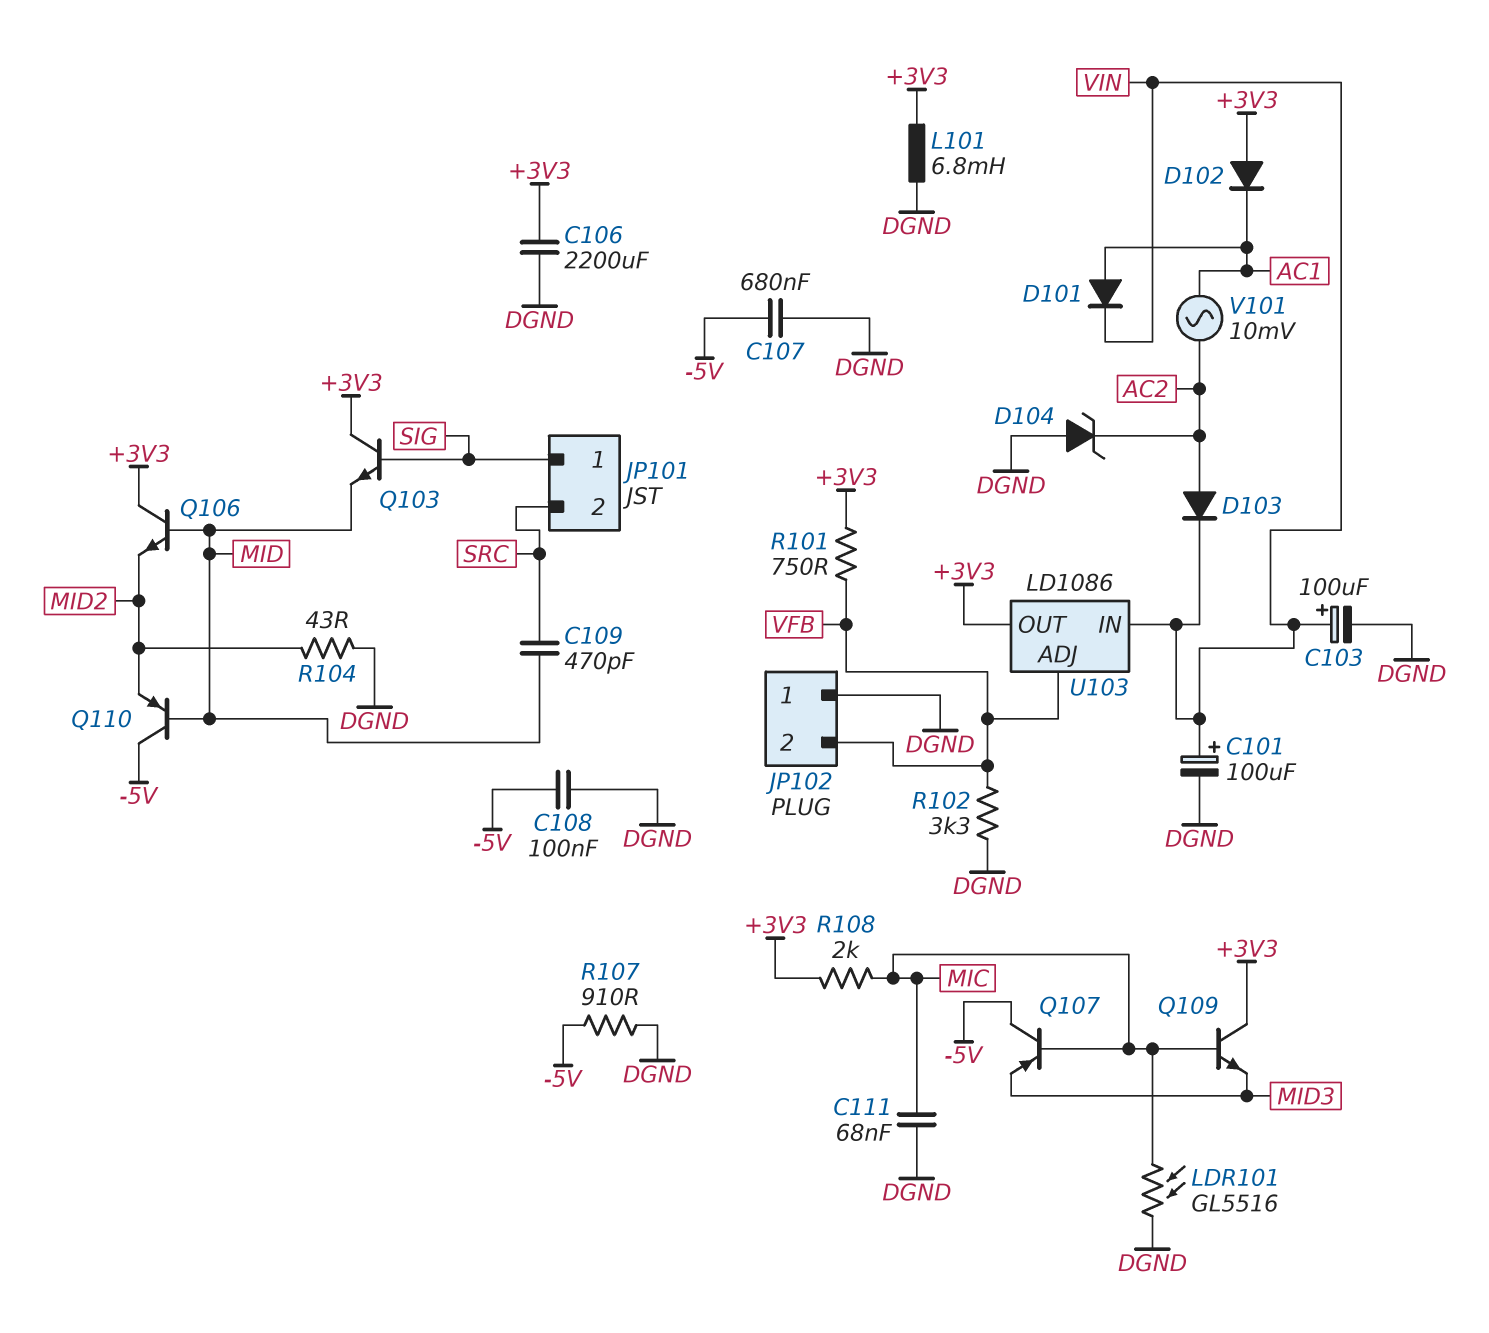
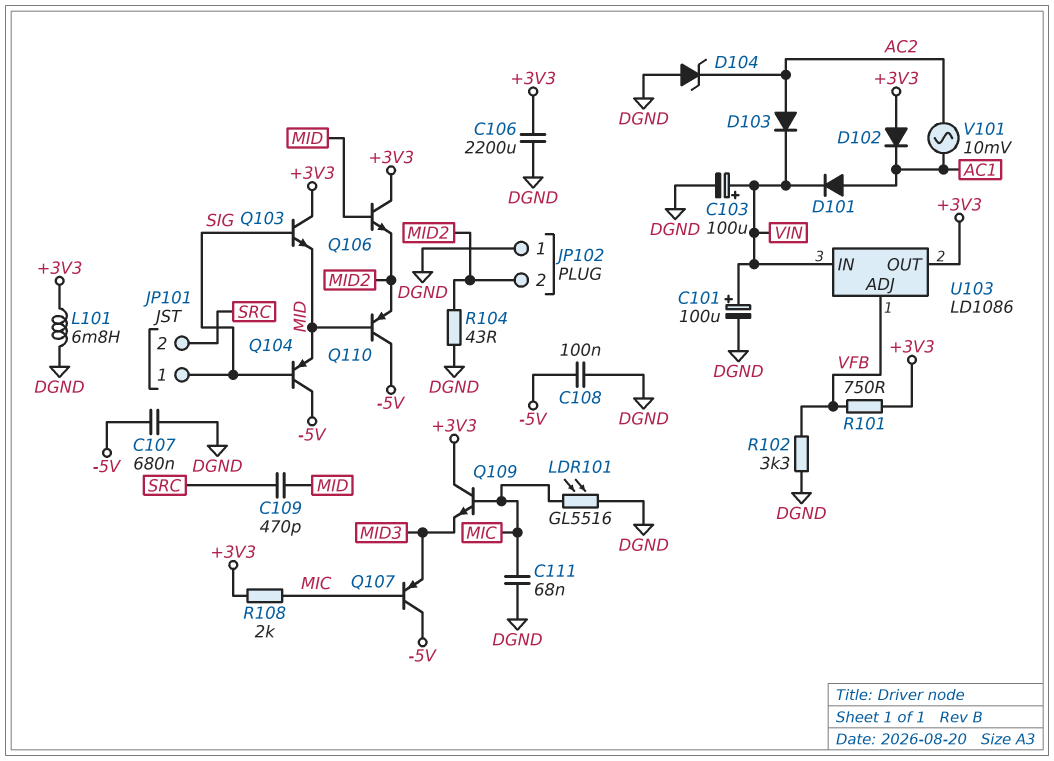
JP102 pin 2: VFB -> MID2
Q104: none -> PNP (B SIG, C -5V, E MID)
R107: 910 (-5V, DGND) -> none

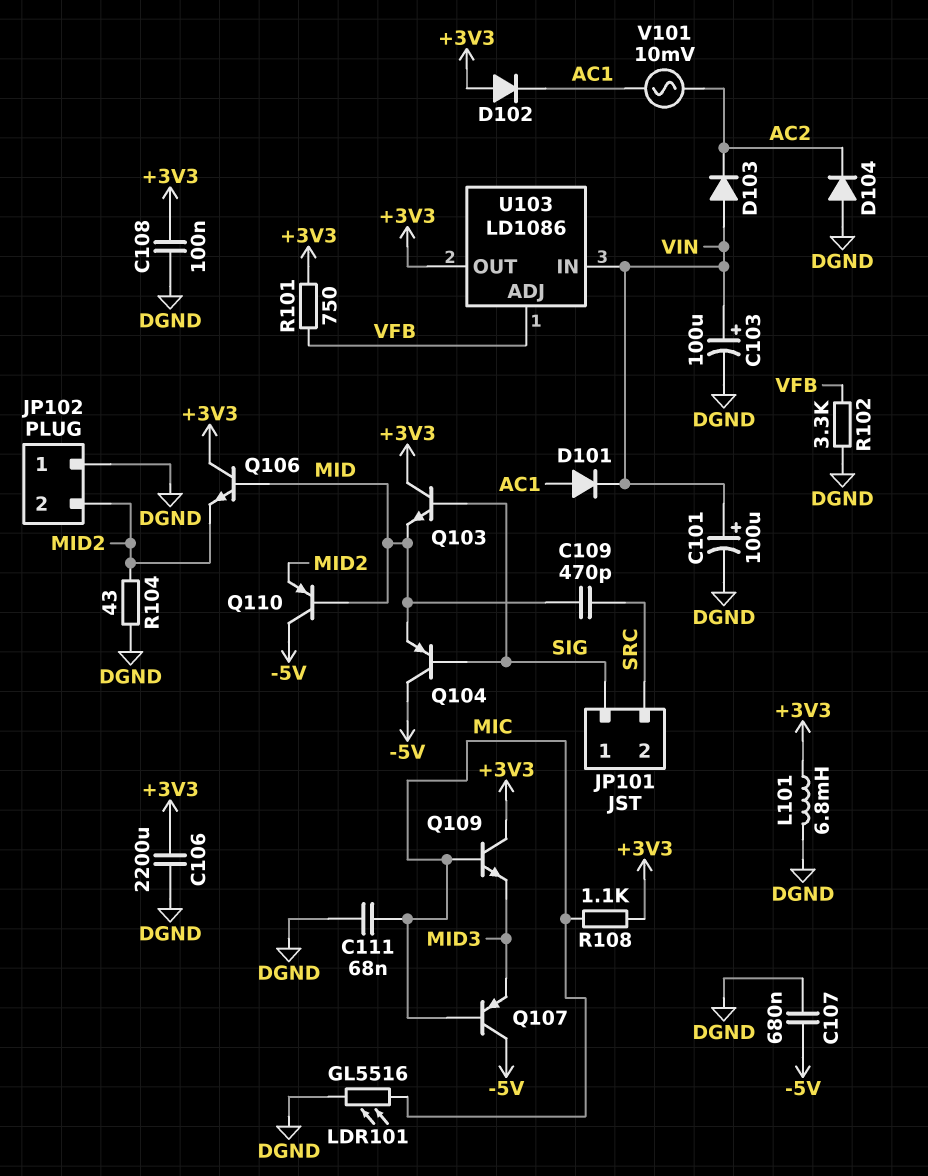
C108: 100nF (-5V, DGND) -> 100nF (+3V3, DGND)
D103: diode (A AC2, K VIN) -> diode (A VIN, K AC2)
D104: zener (A DGND, K AC2) -> diode (A DGND, K AC2)
R108: 2k (+3V3, MIC) -> 1.1k (+3V3, MIC)

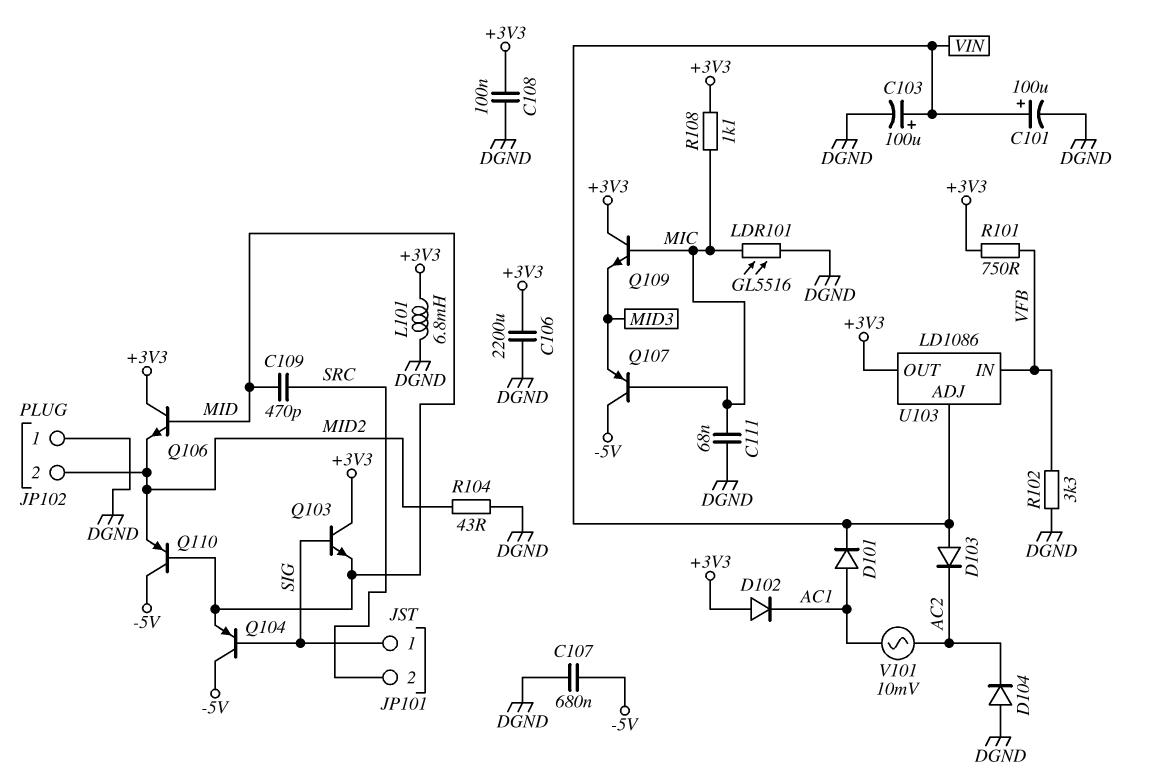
U103 pin ADJ: VFB -> VIN
U103 pin IN: VIN -> VFB

